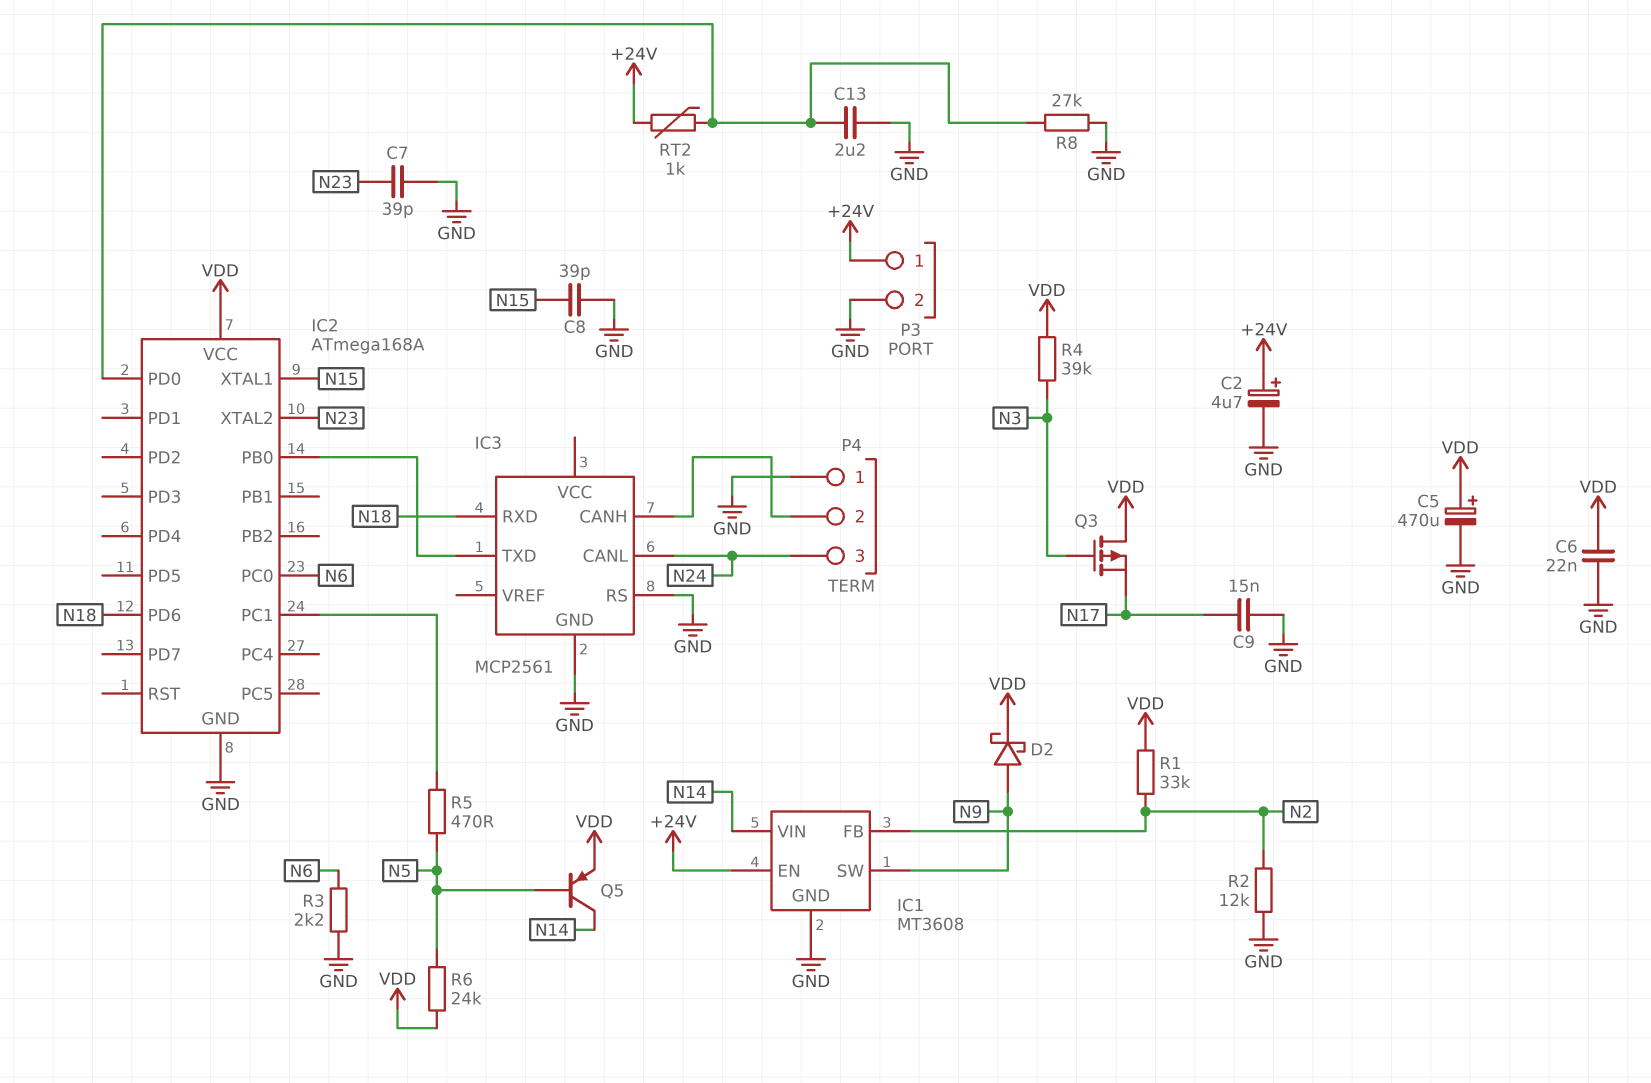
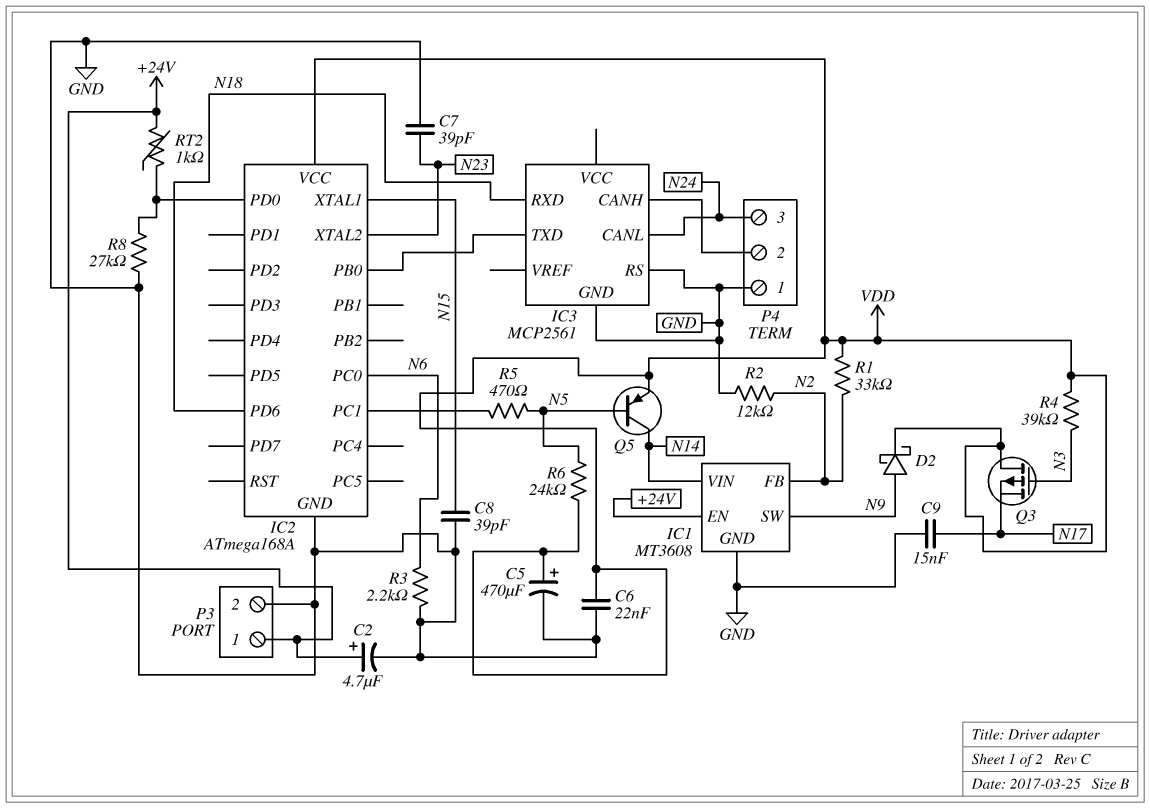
C13: 2.2uF (GND, IC2/PD0) -> none

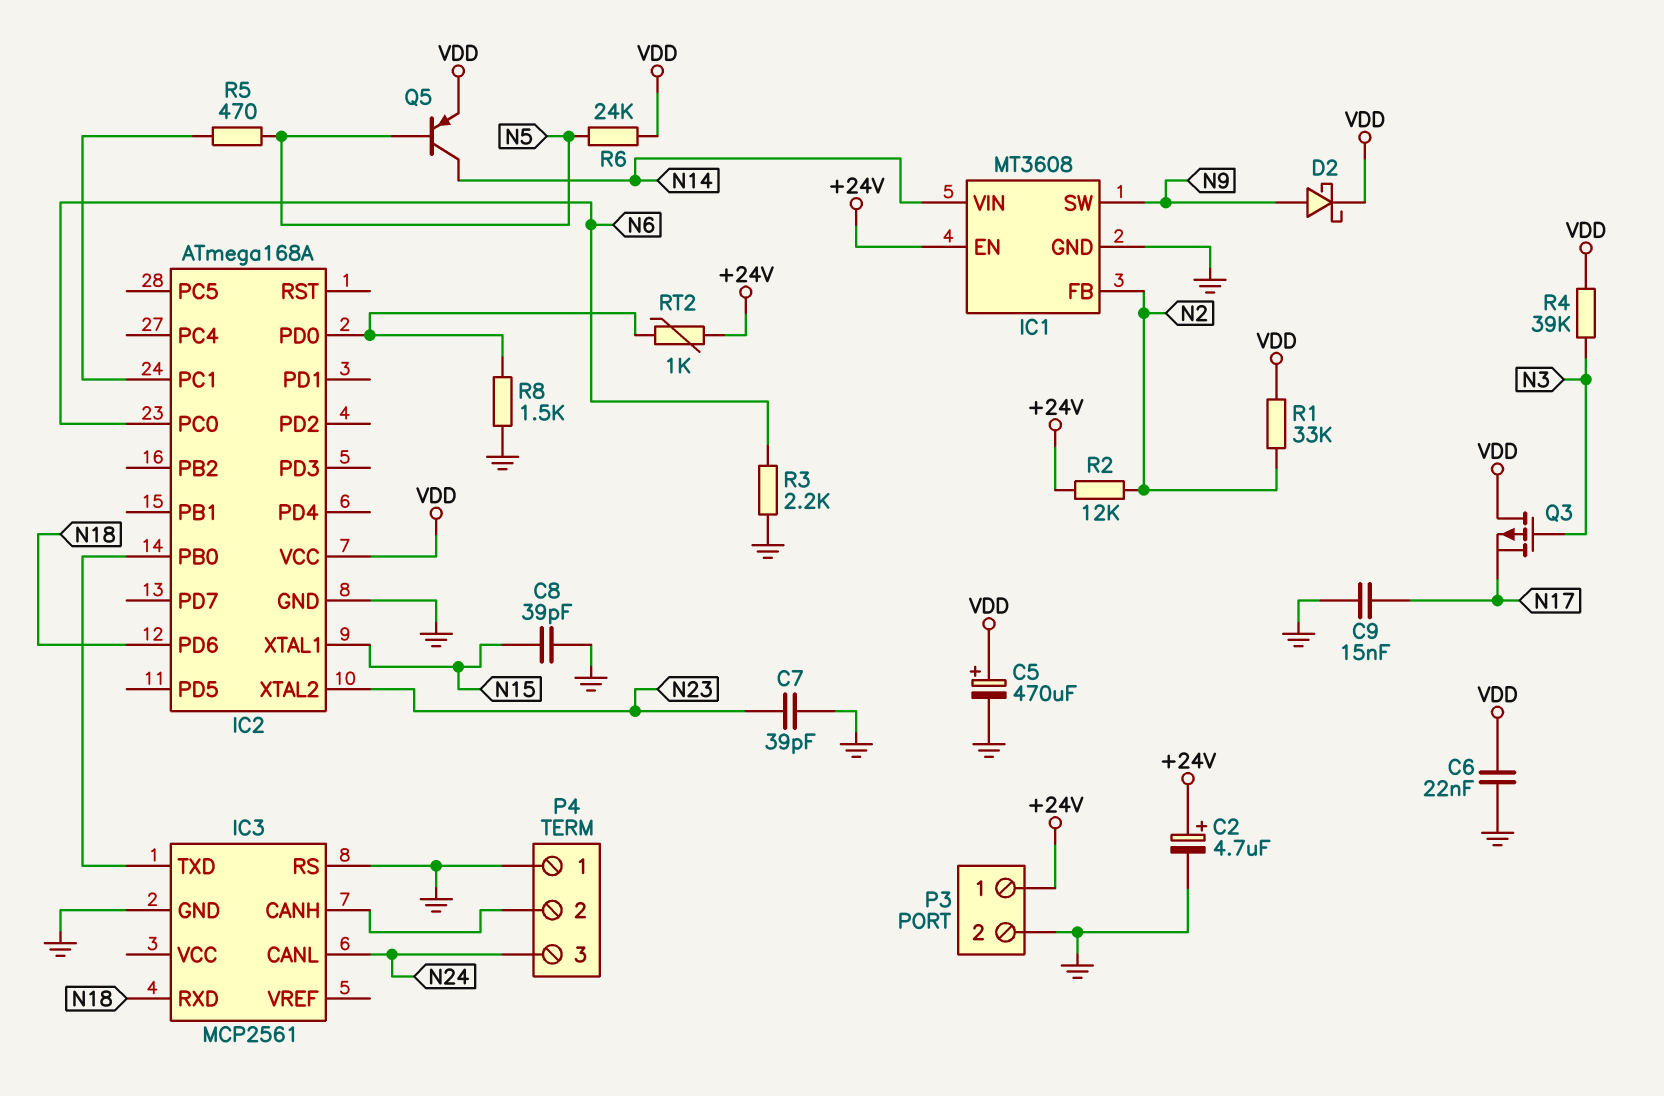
R2: 12k (GND, N2) -> 12k (+24V, N2)
R8: 27k (GND, IC2/PD0) -> 1.5k (GND, IC2/PD0)

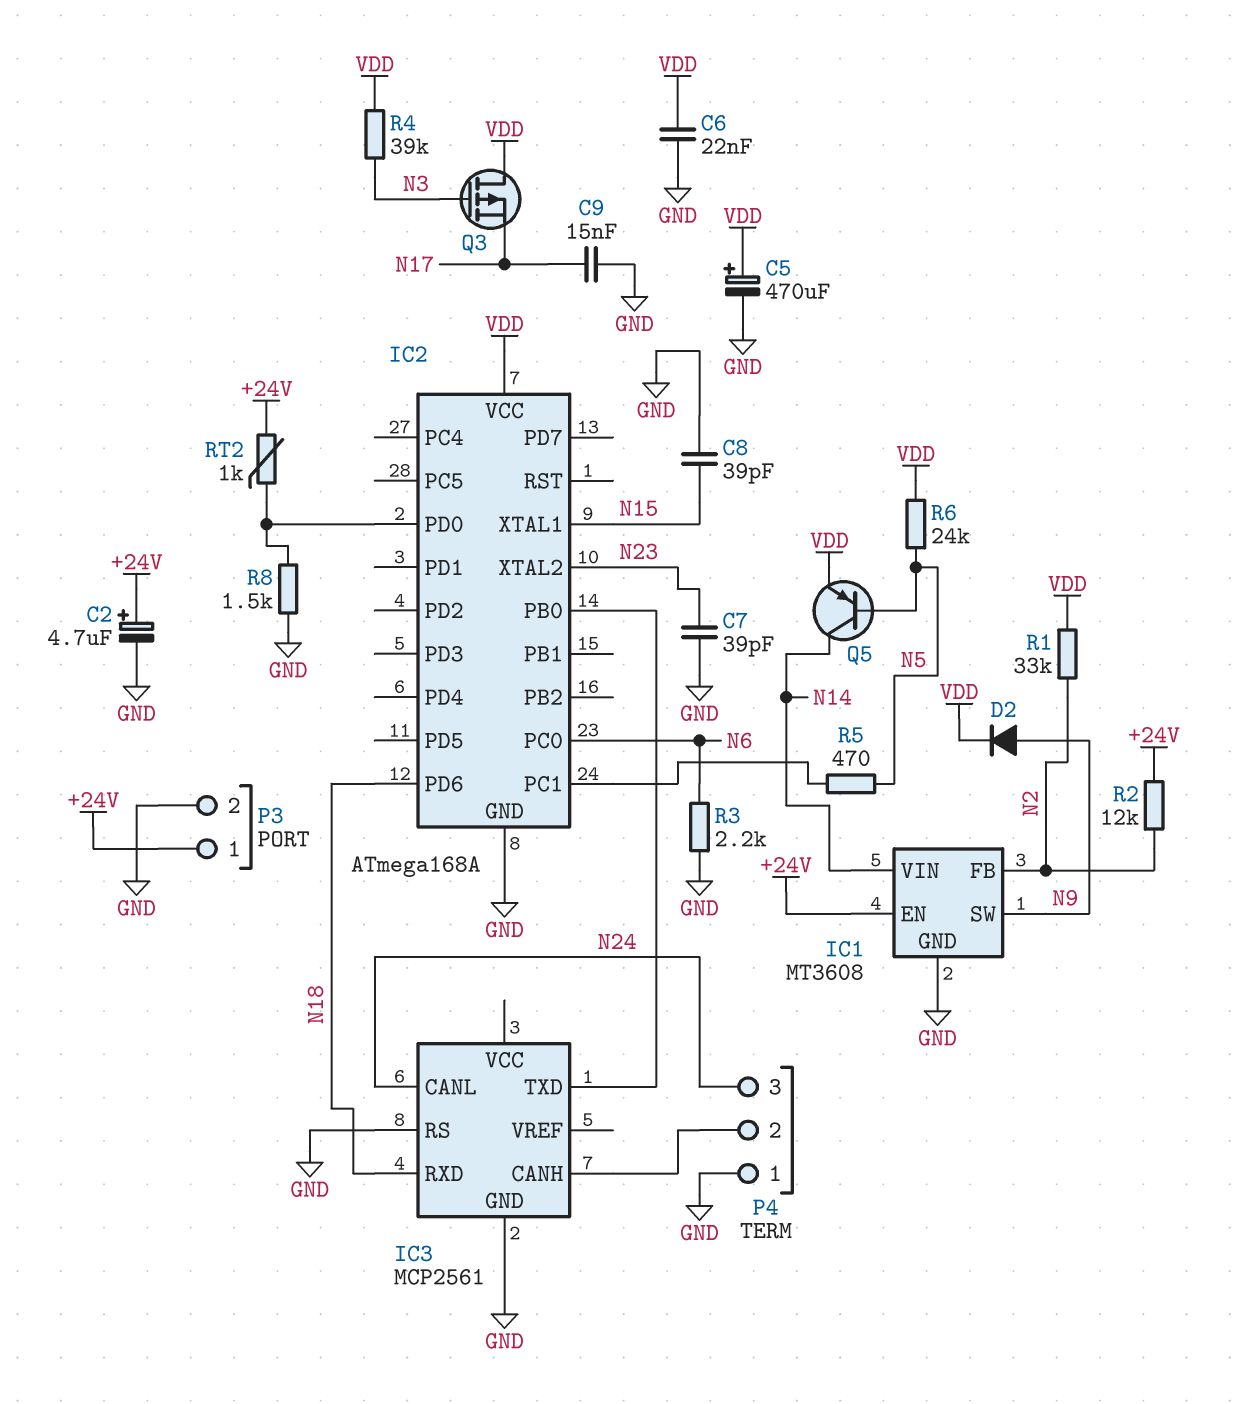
D2: schottky (A N9, K VDD) -> diode (A N9, K VDD)

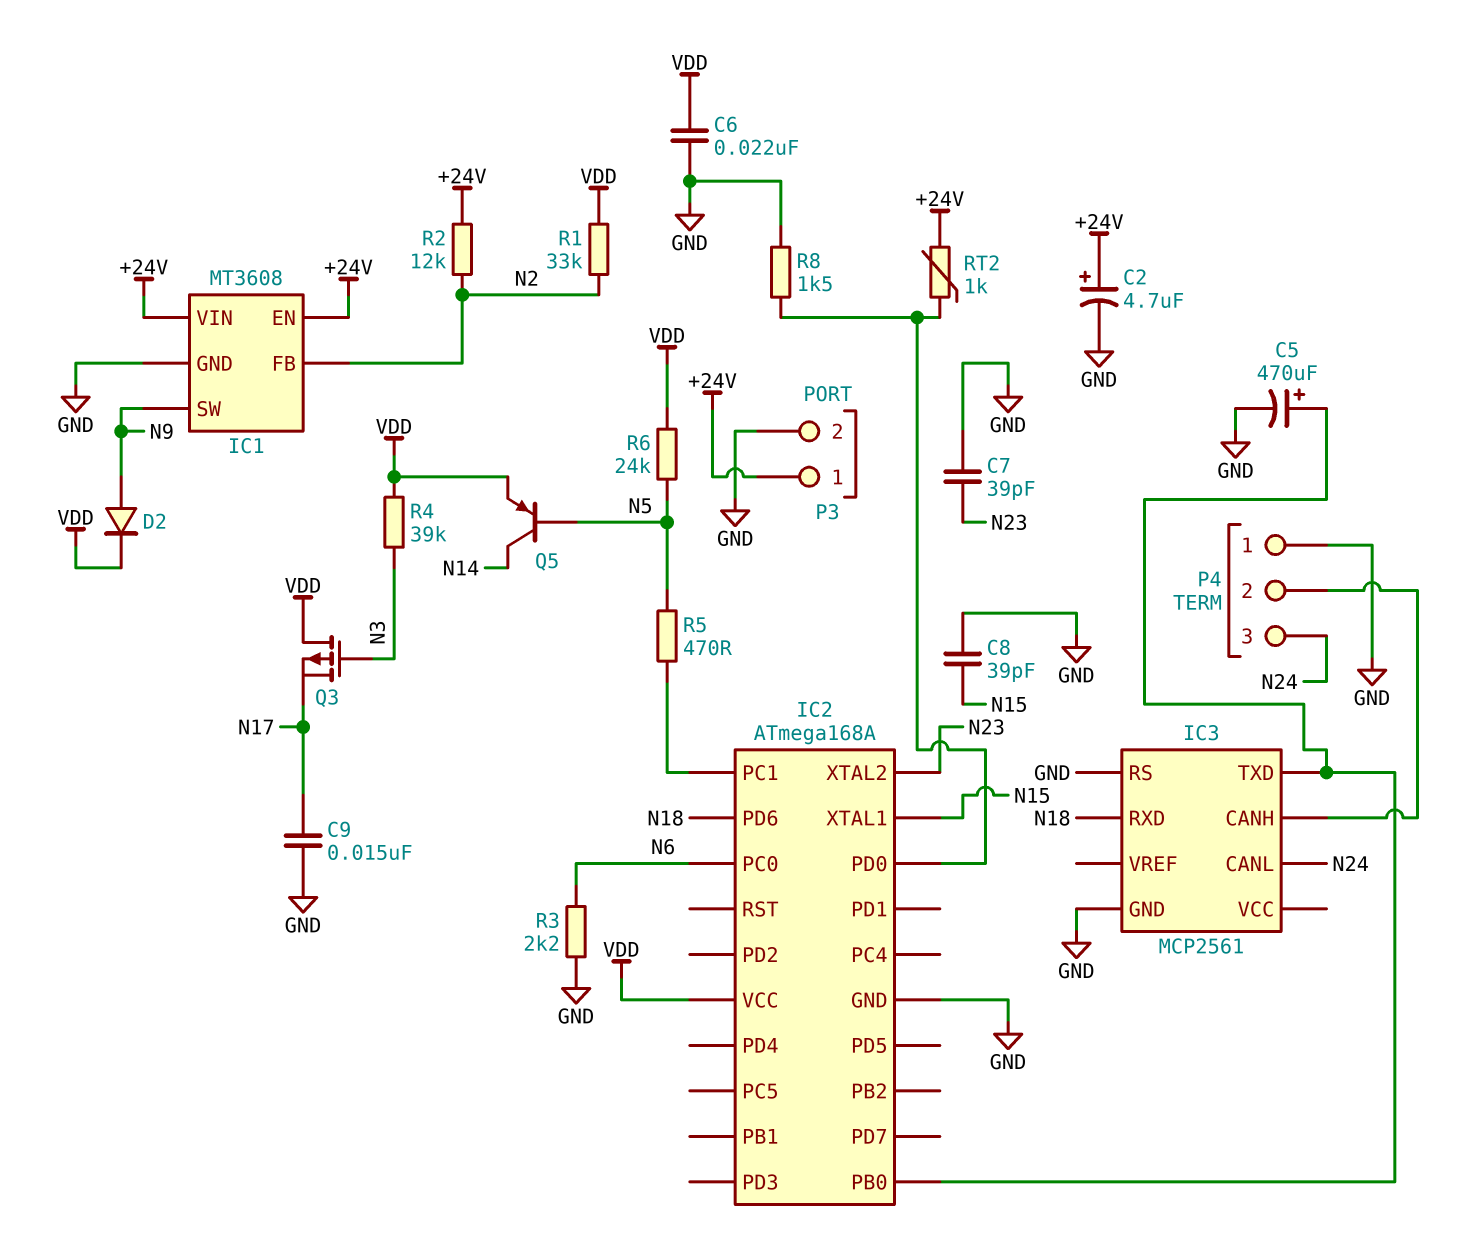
C5: 470uF (plus VDD, minus GND) -> 470uF (plus IC2/PB0, minus GND)
IC1 pin VIN: N14 -> +24V

